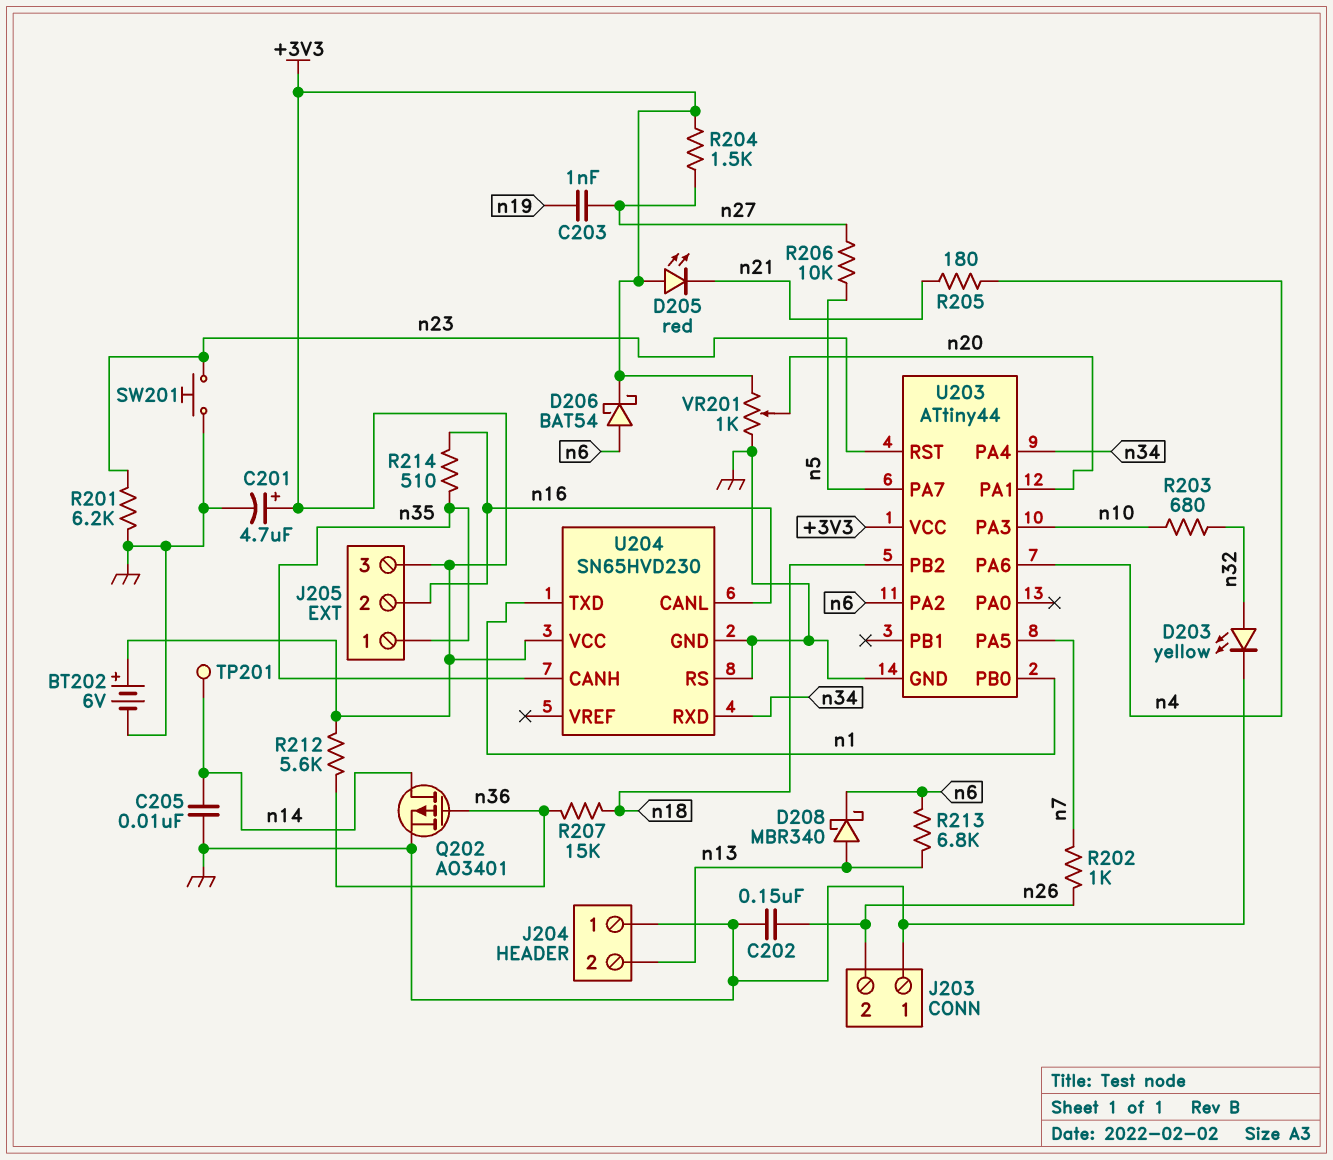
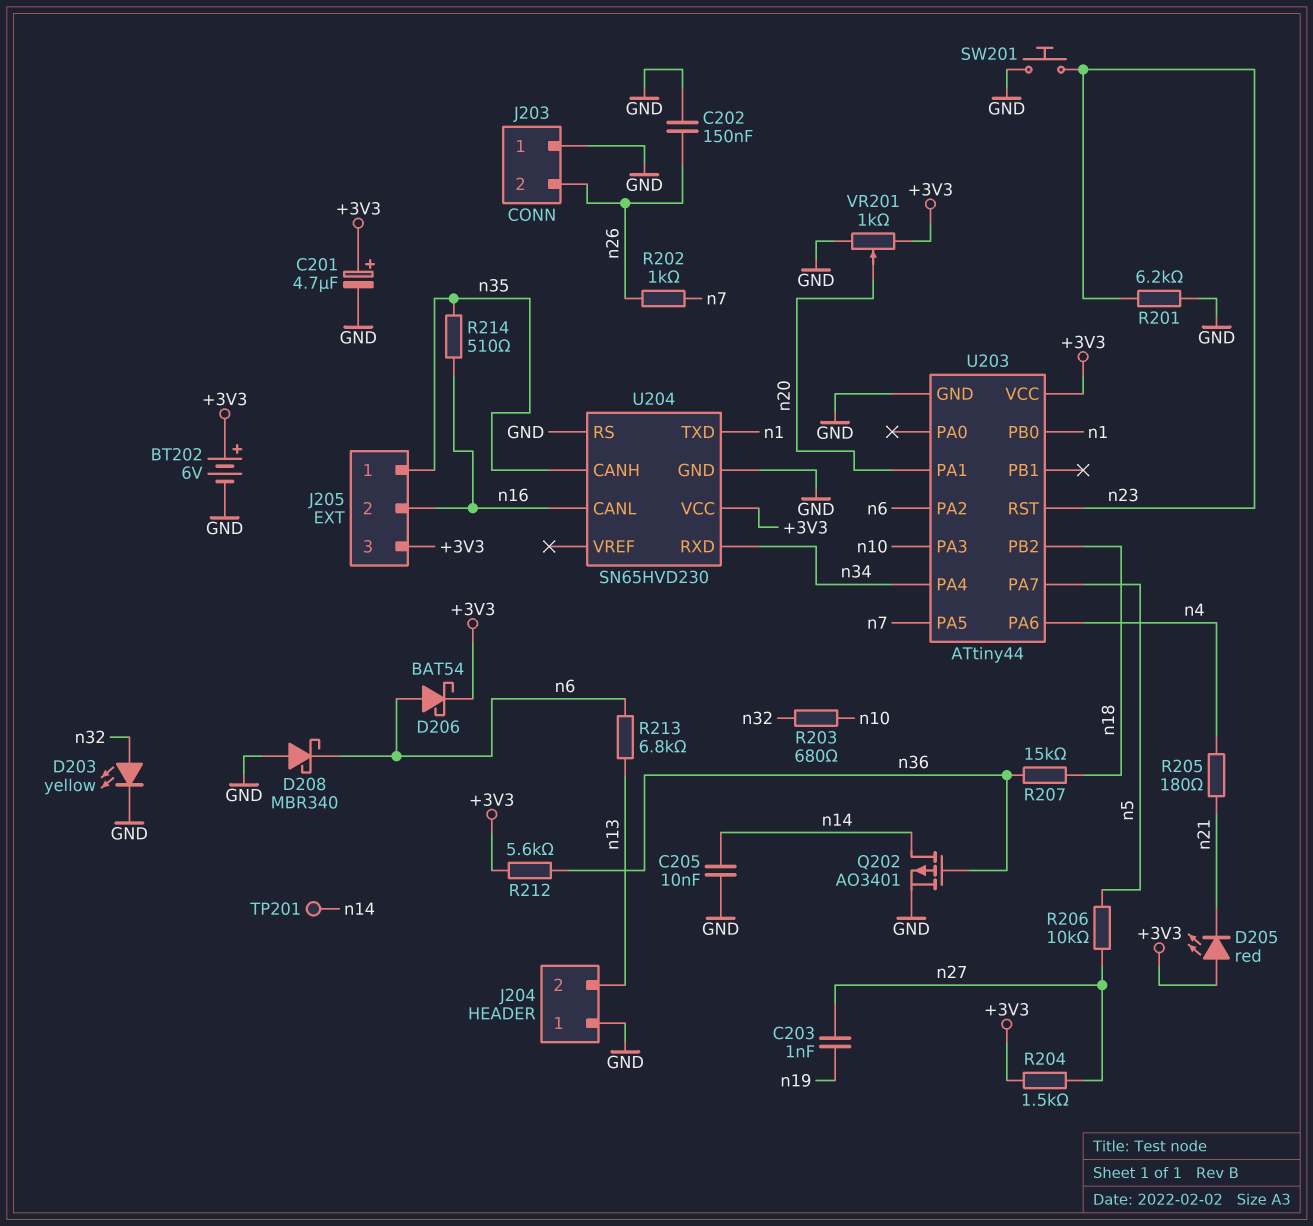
D208: schottky MBR340 (A n13, K n6) -> schottky MBR340 (A GND, K n6)

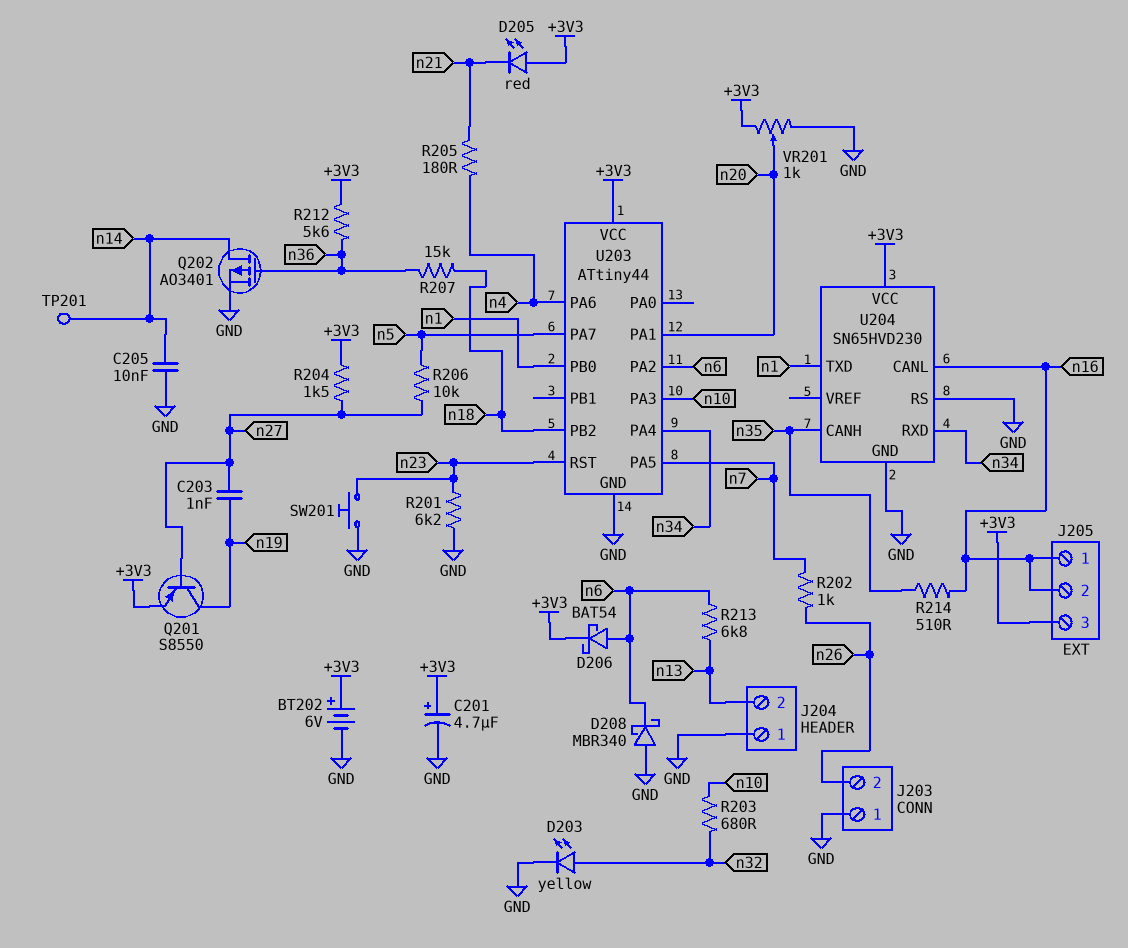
C202: 150nF (GND, n26) -> none
J205 pin 1: n35 -> n16
Q201: none -> PNP S8550 (B n27, C n19, E +3V3)

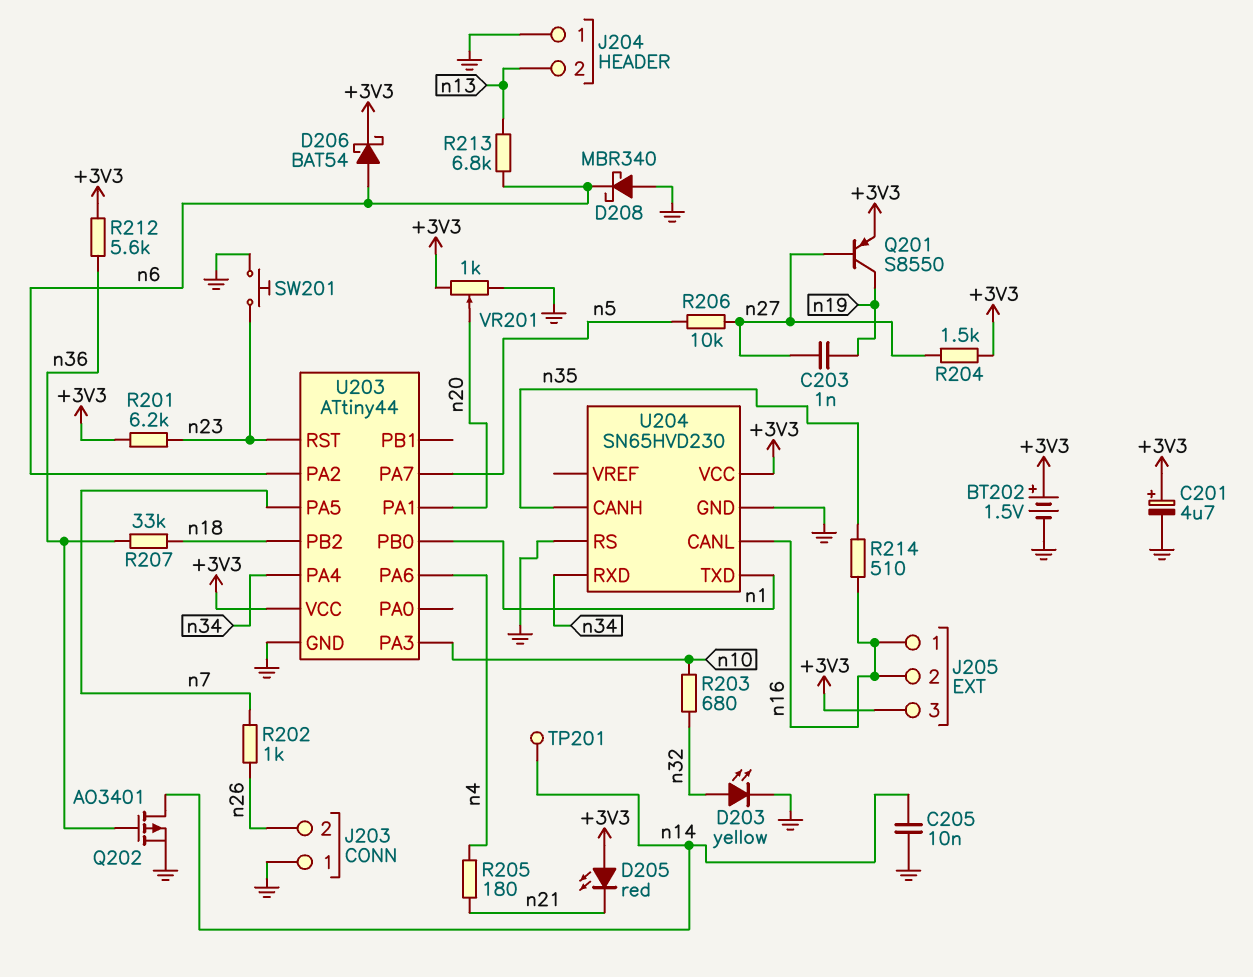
BT202: 6V (plus +3V3, minus GND) -> 1.5V (plus +3V3, minus GND)
R201: 6.2k (GND, n23) -> 6.2k (+3V3, n23)
R207: 15k (n18, n36) -> 33k (n18, n36)

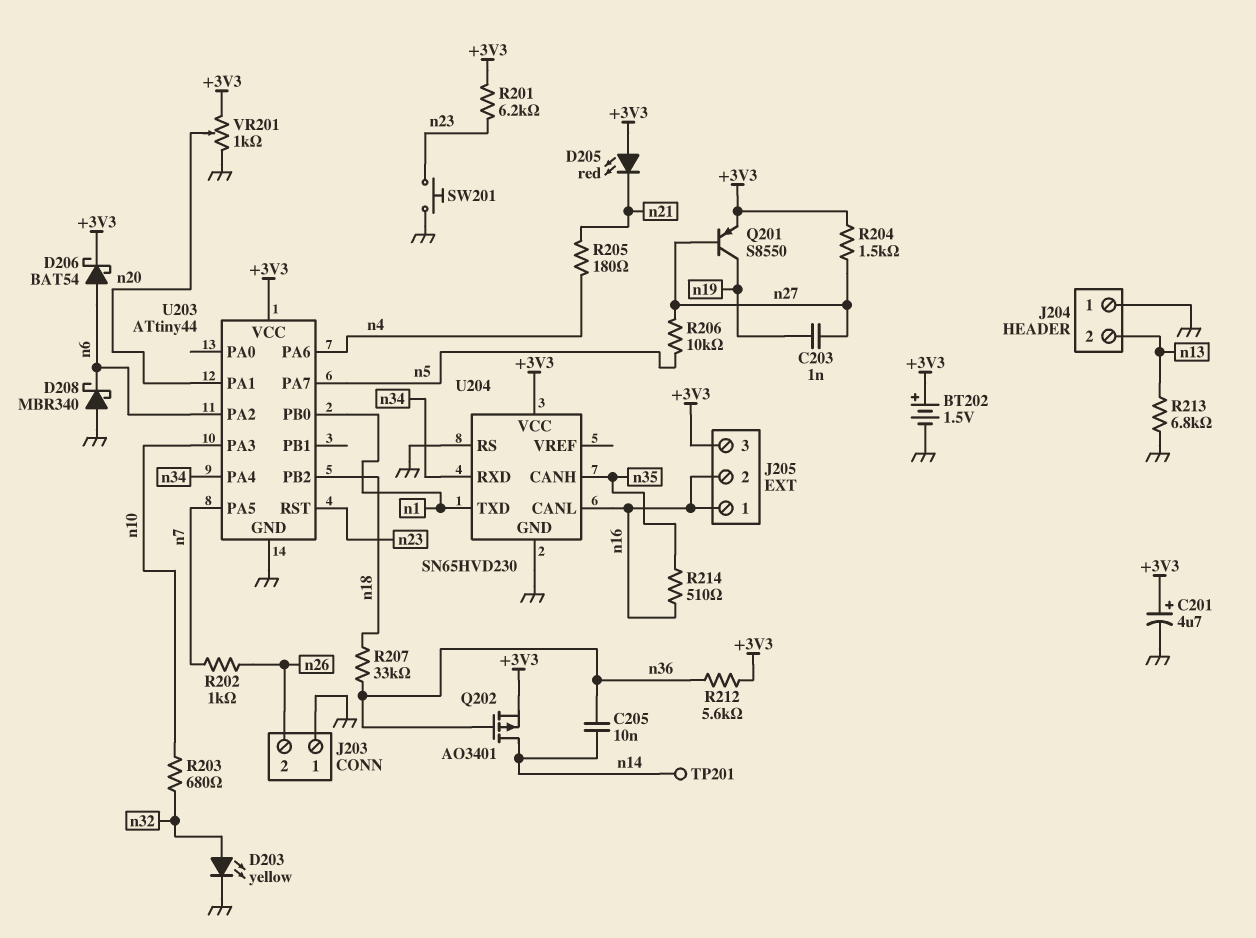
C205: 10nF (GND, n14) -> 10nF (n14, n36)
Q202: PMOS AO3401 (G n36, D n14, S GND) -> PMOS AO3401 (G n36, D n14, S +3V3)
R213: 6.8k (n6, n13) -> 6.8k (GND, n13)

